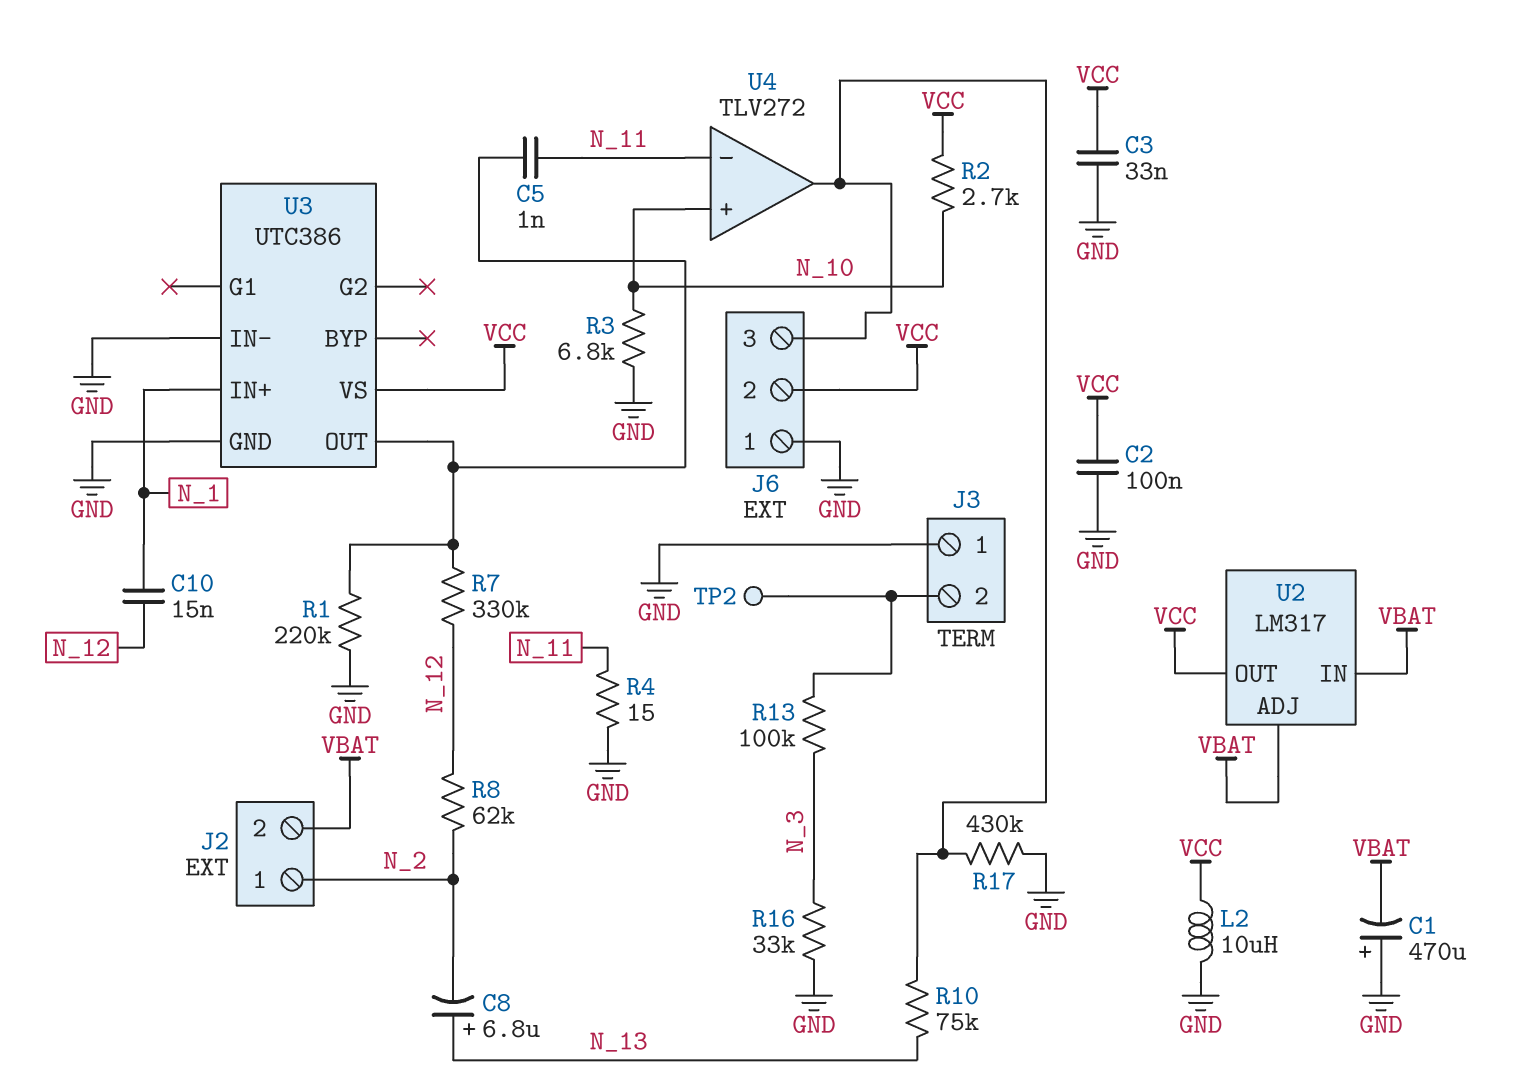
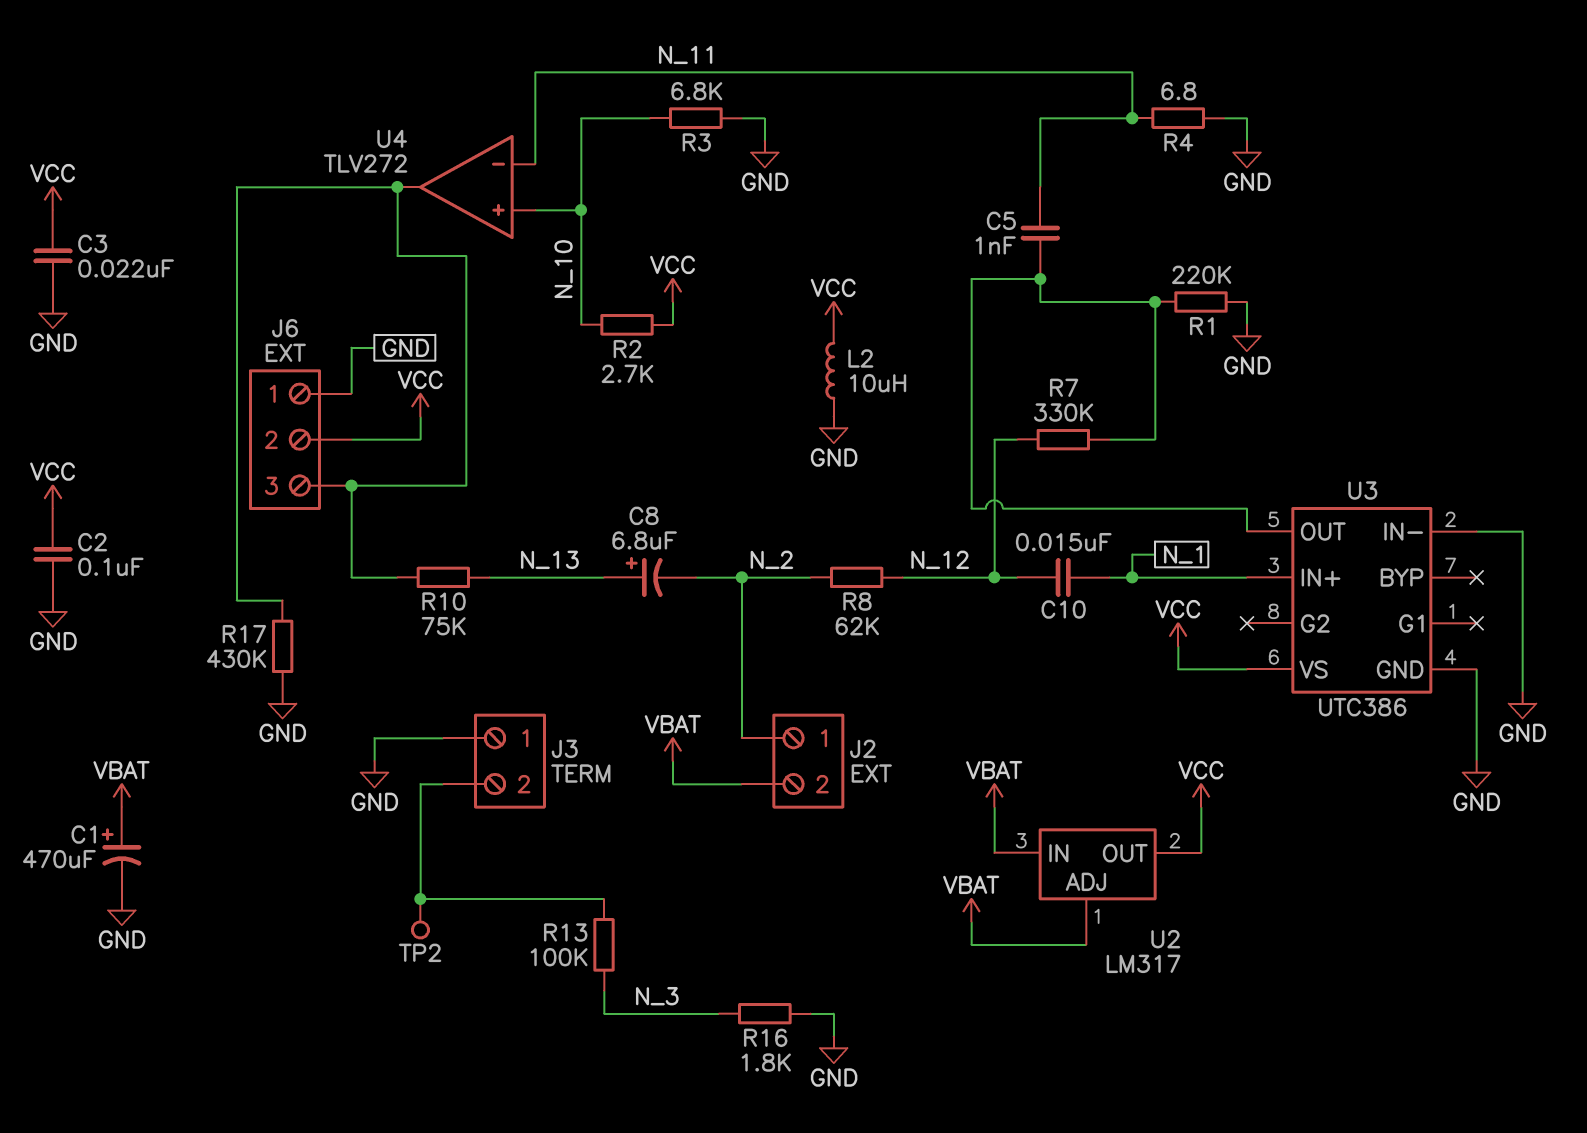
C1: 470uF (plus GND, minus VBAT) -> 470uF (plus VBAT, minus GND)
C3: 33nF (GND, VCC) -> 22nF (GND, VCC)
R4: 15 (GND, N_11) -> 6.8 (GND, N_11)
R16: 33k (GND, N_3) -> 1.8k (GND, N_3)

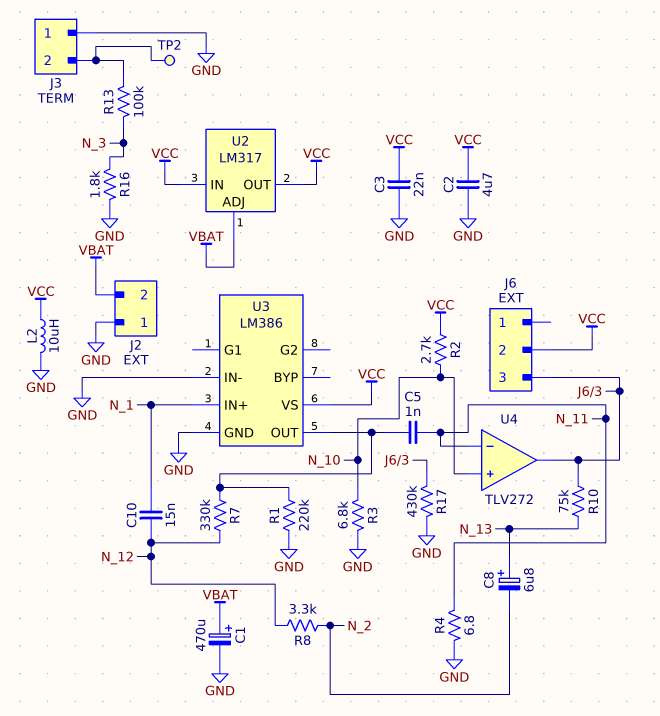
C2: 100nF (GND, VCC) -> 4.7uF (GND, VCC)
J2 pin 1: N_2 -> GND
J6 pin 1: GND -> none
R8: 62k (N_2, N_12) -> 3.3k (N_2, N_12)
U2 pin IN: VBAT -> VCC
U3: UTC386 -> LM386

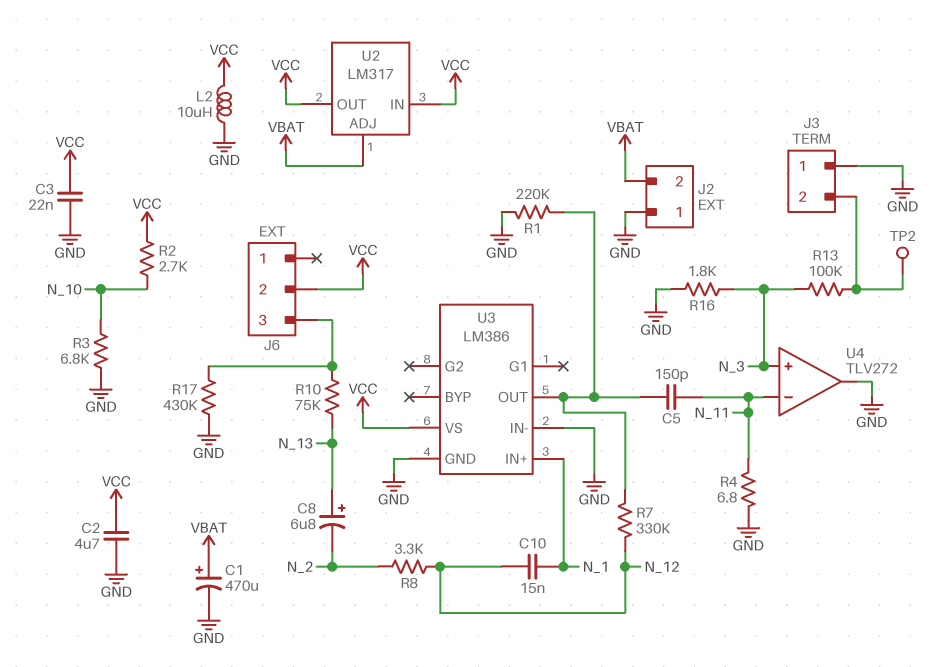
C5: 1nF (N_11, U3/OUT) -> 150pF (N_11, U3/OUT)
U4 pin in+: N_10 -> N_3
U4 pin out: J6/3 -> GND

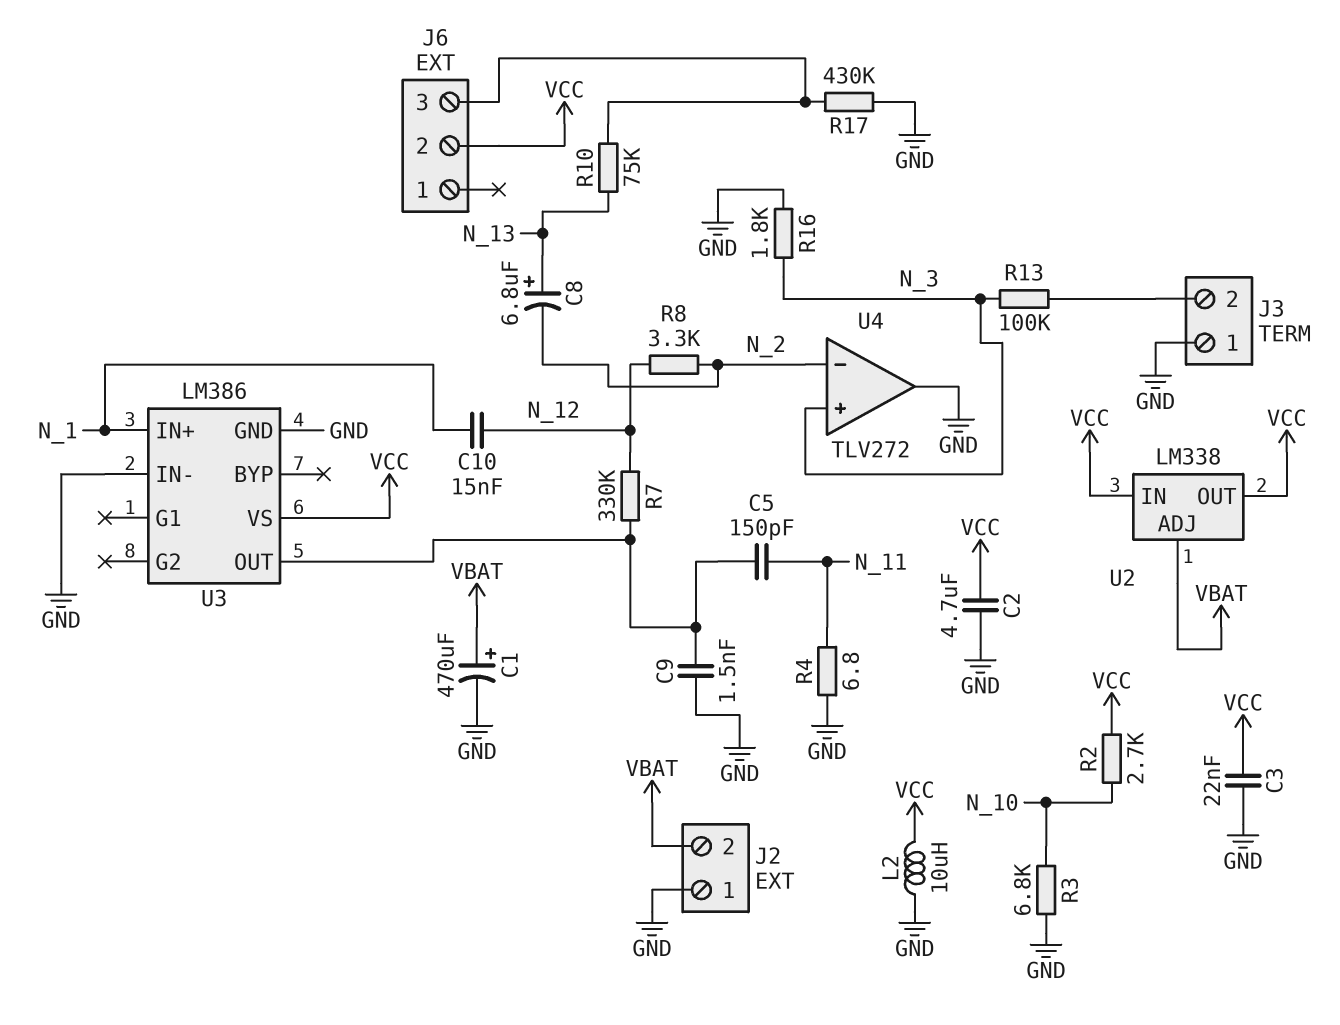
C9: none -> 1.5nF (GND, U3/OUT)
R1: 220k (GND, U3/OUT) -> none
TP2: test point (J3/2) -> none
U2: LM317 -> LM338
U4 pin in-: N_11 -> N_2

